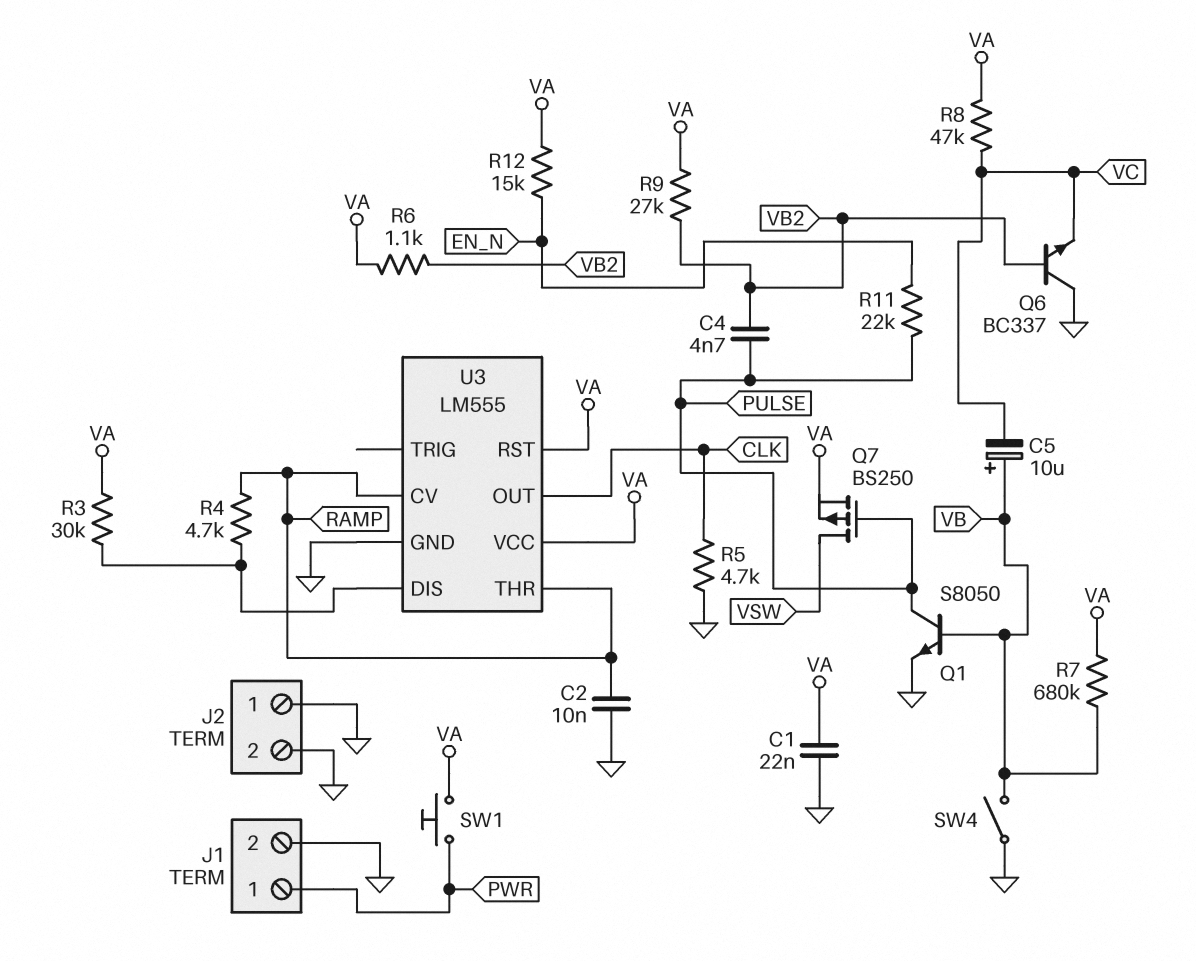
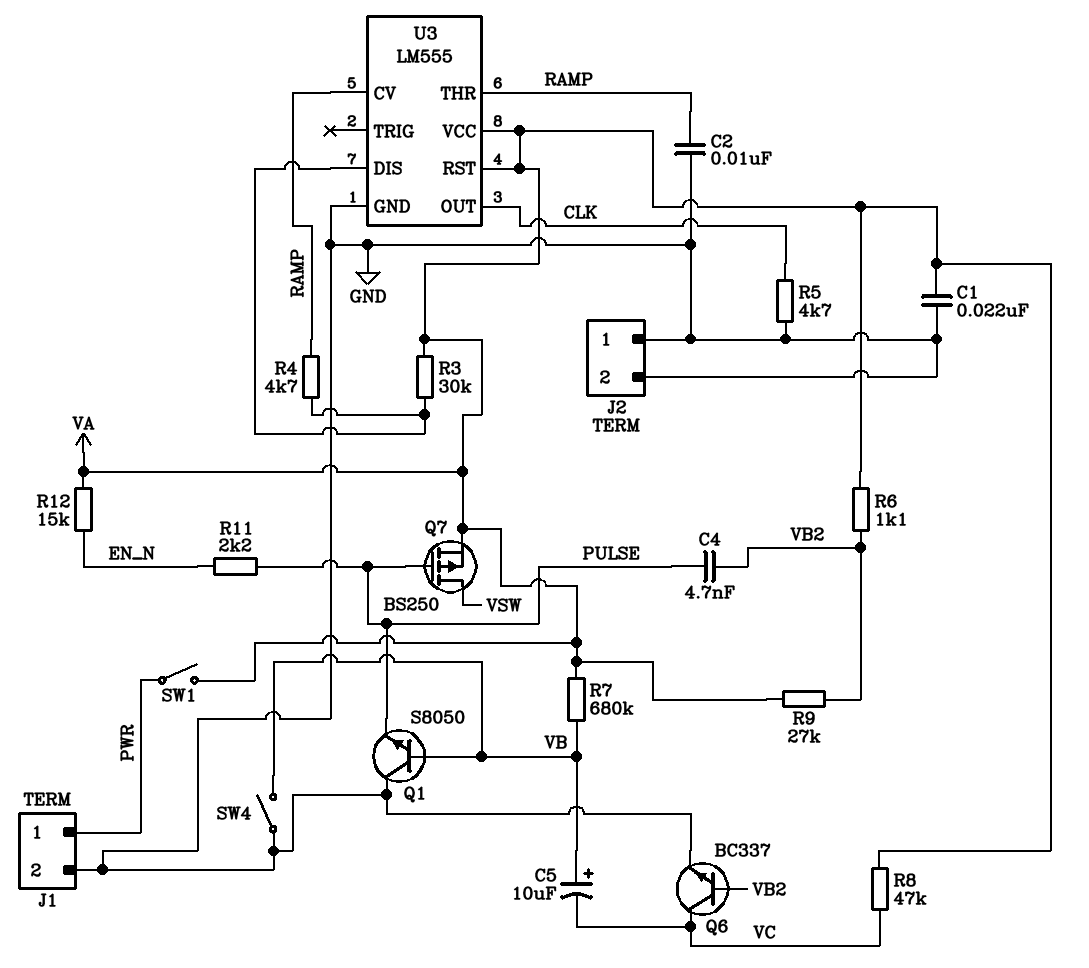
Q1: NPN S8050 (B VB, C PULSE, E GND) -> NPN S8050 (B VB, C GND, E PULSE)
Q6: NPN BC337 (B VB2, C GND, E VC) -> NPN BC337 (B VB2, C VC, E GND)
R11: 22k (EN_N, PULSE) -> 2.2k (EN_N, PULSE)
SW1: button (PWR, VA) -> switch (PWR, VA)

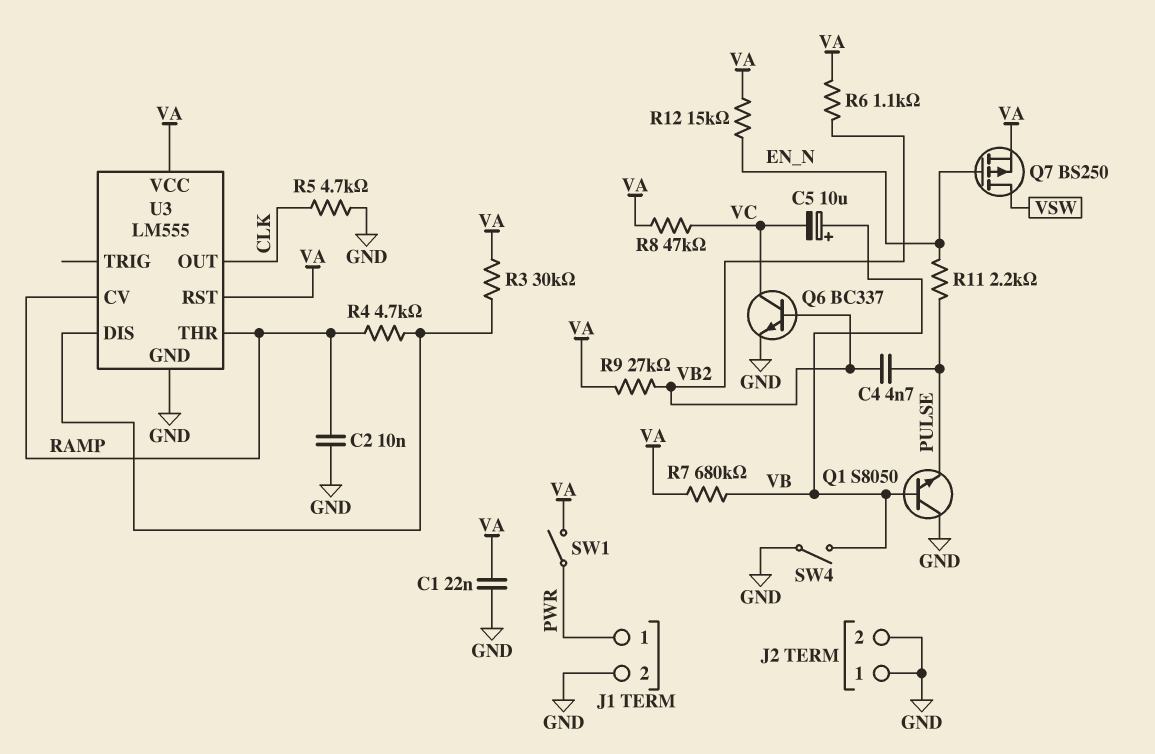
Q7: PMOS BS250 (G PULSE, D VSW, S VA) -> PMOS BS250 (G EN_N, D VSW, S VA)

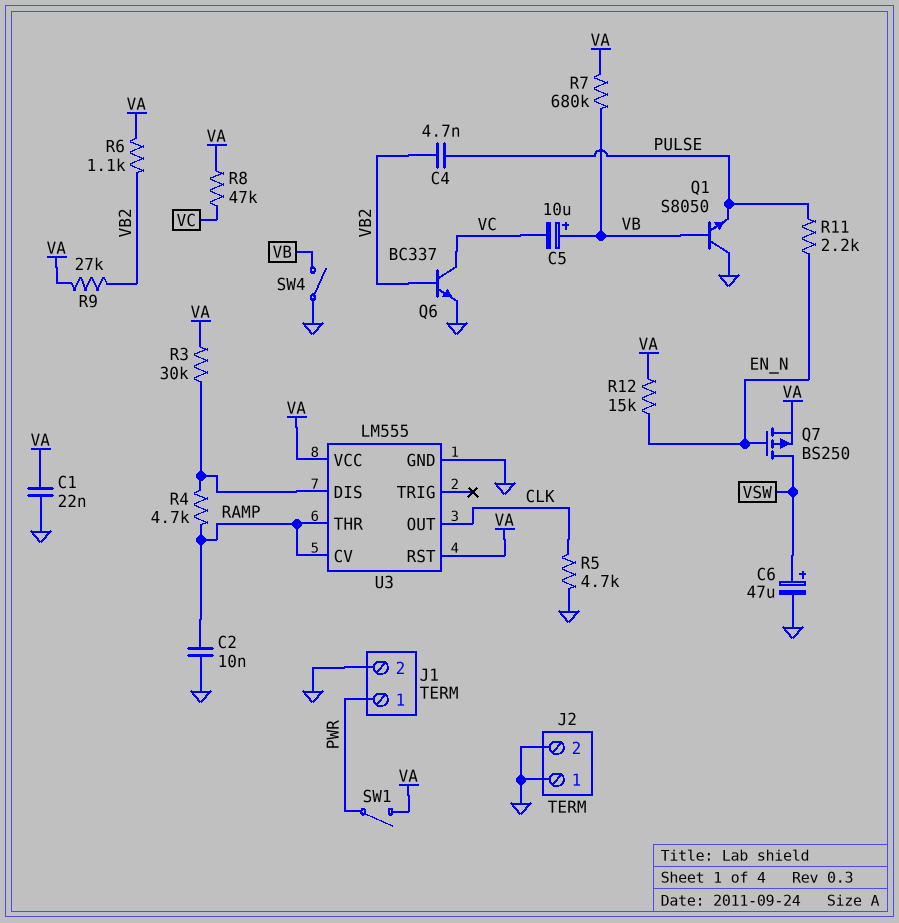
C6: none -> 47uF (plus VSW, minus GND)

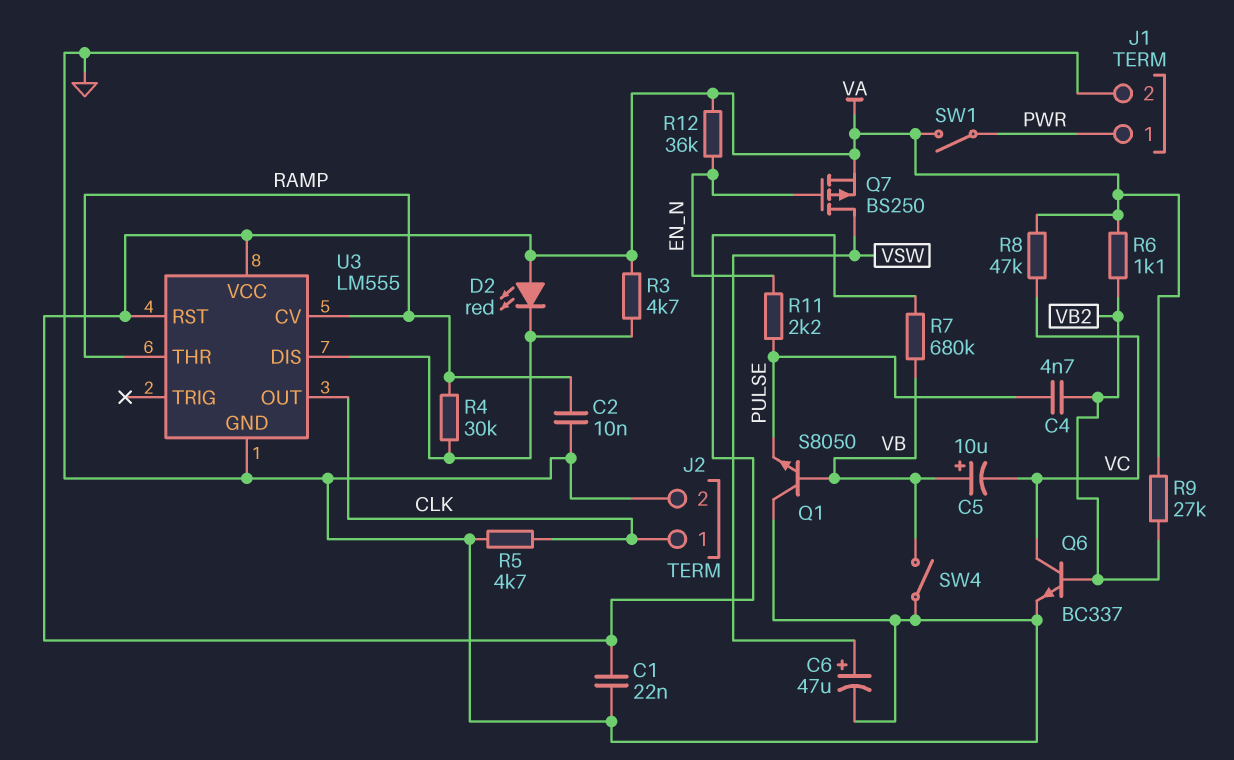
D2: none -> LED red (A VA, K U3/DIS)
J2 pin 1: GND -> CLK
R3: 30k (U3/DIS, VA) -> 4.7k (U3/DIS, VA)
R4: 4.7k (RAMP, U3/DIS) -> 30k (RAMP, U3/DIS)
R12: 15k (EN_N, VA) -> 36k (EN_N, VA)

